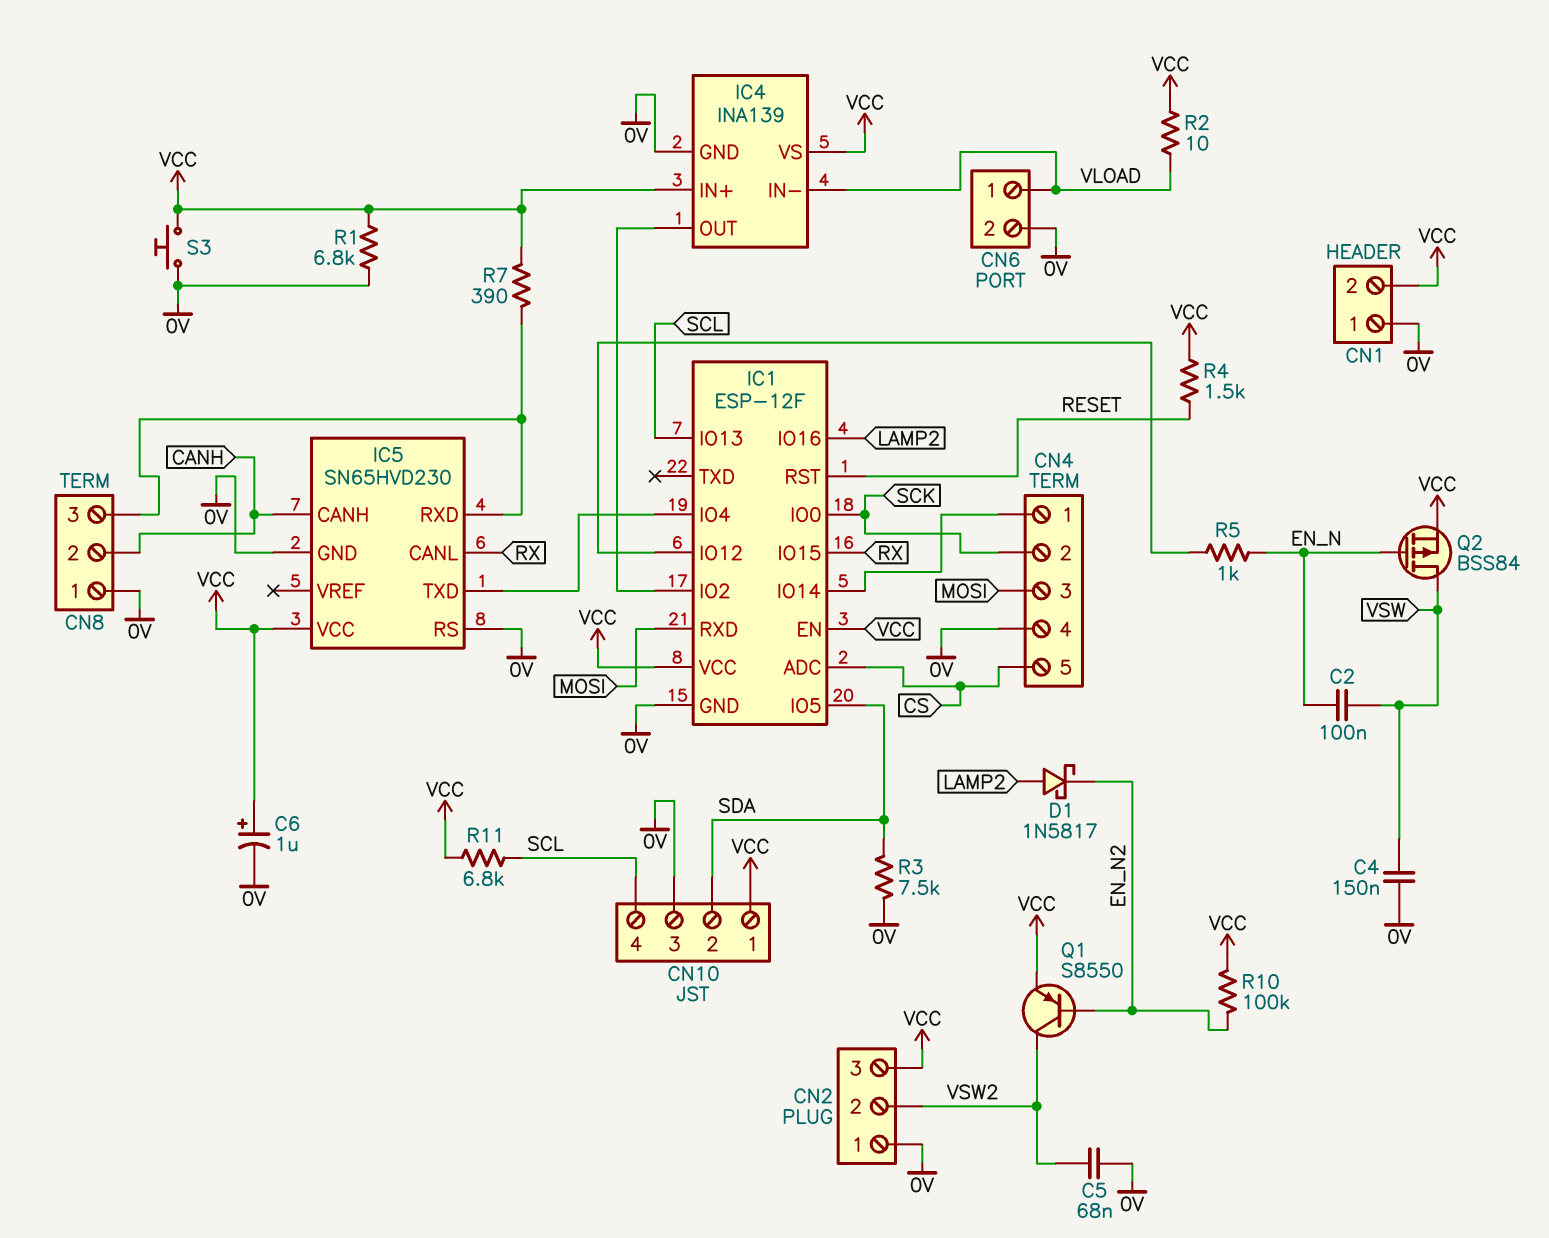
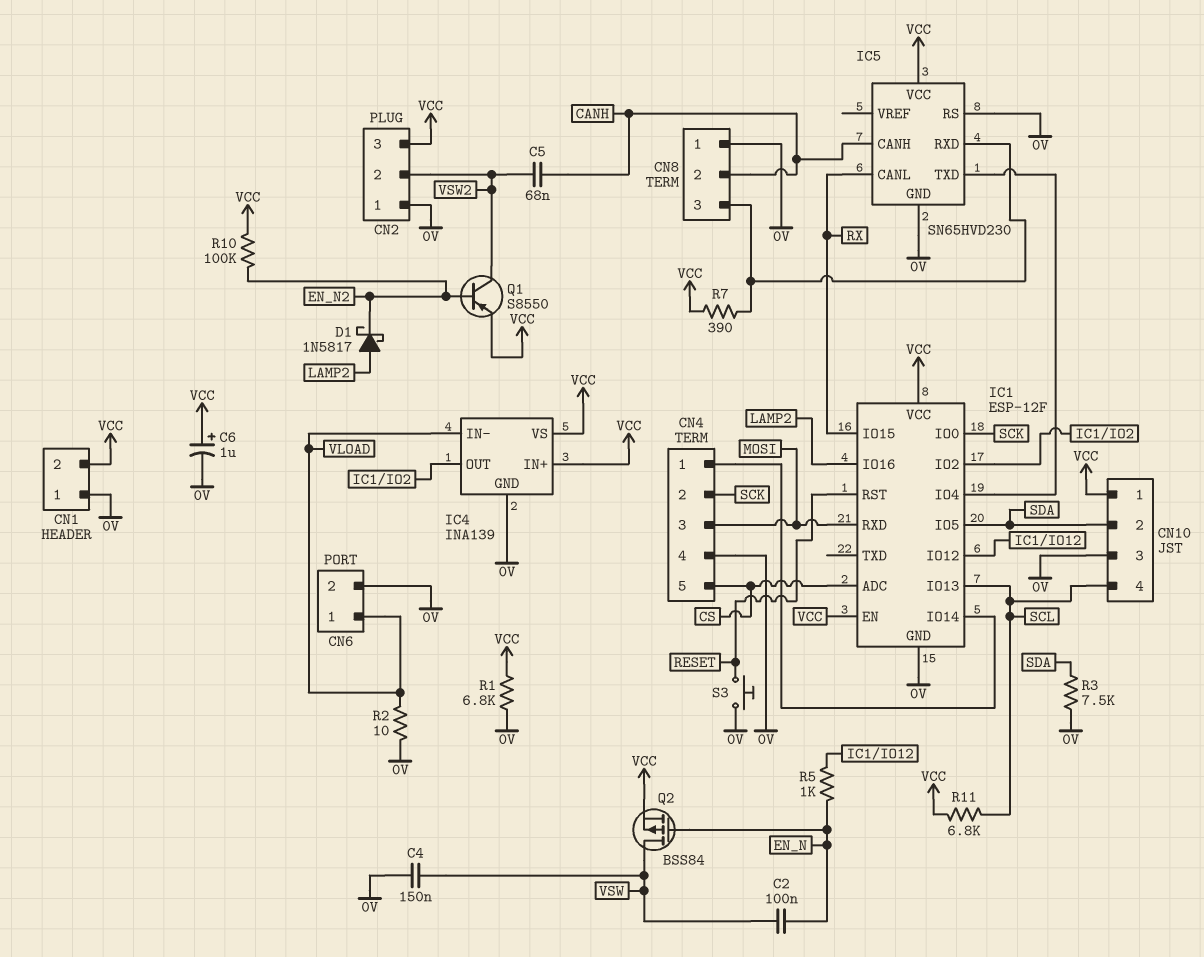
C5: 68nF (0V, VSW2) -> 68nF (CANH, VSW2)
R2: 10 (VCC, VLOAD) -> 10 (0V, VLOAD)
R4: 1.5k (RESET, VCC) -> none
S3: button (0V, VCC) -> button (0V, RESET)

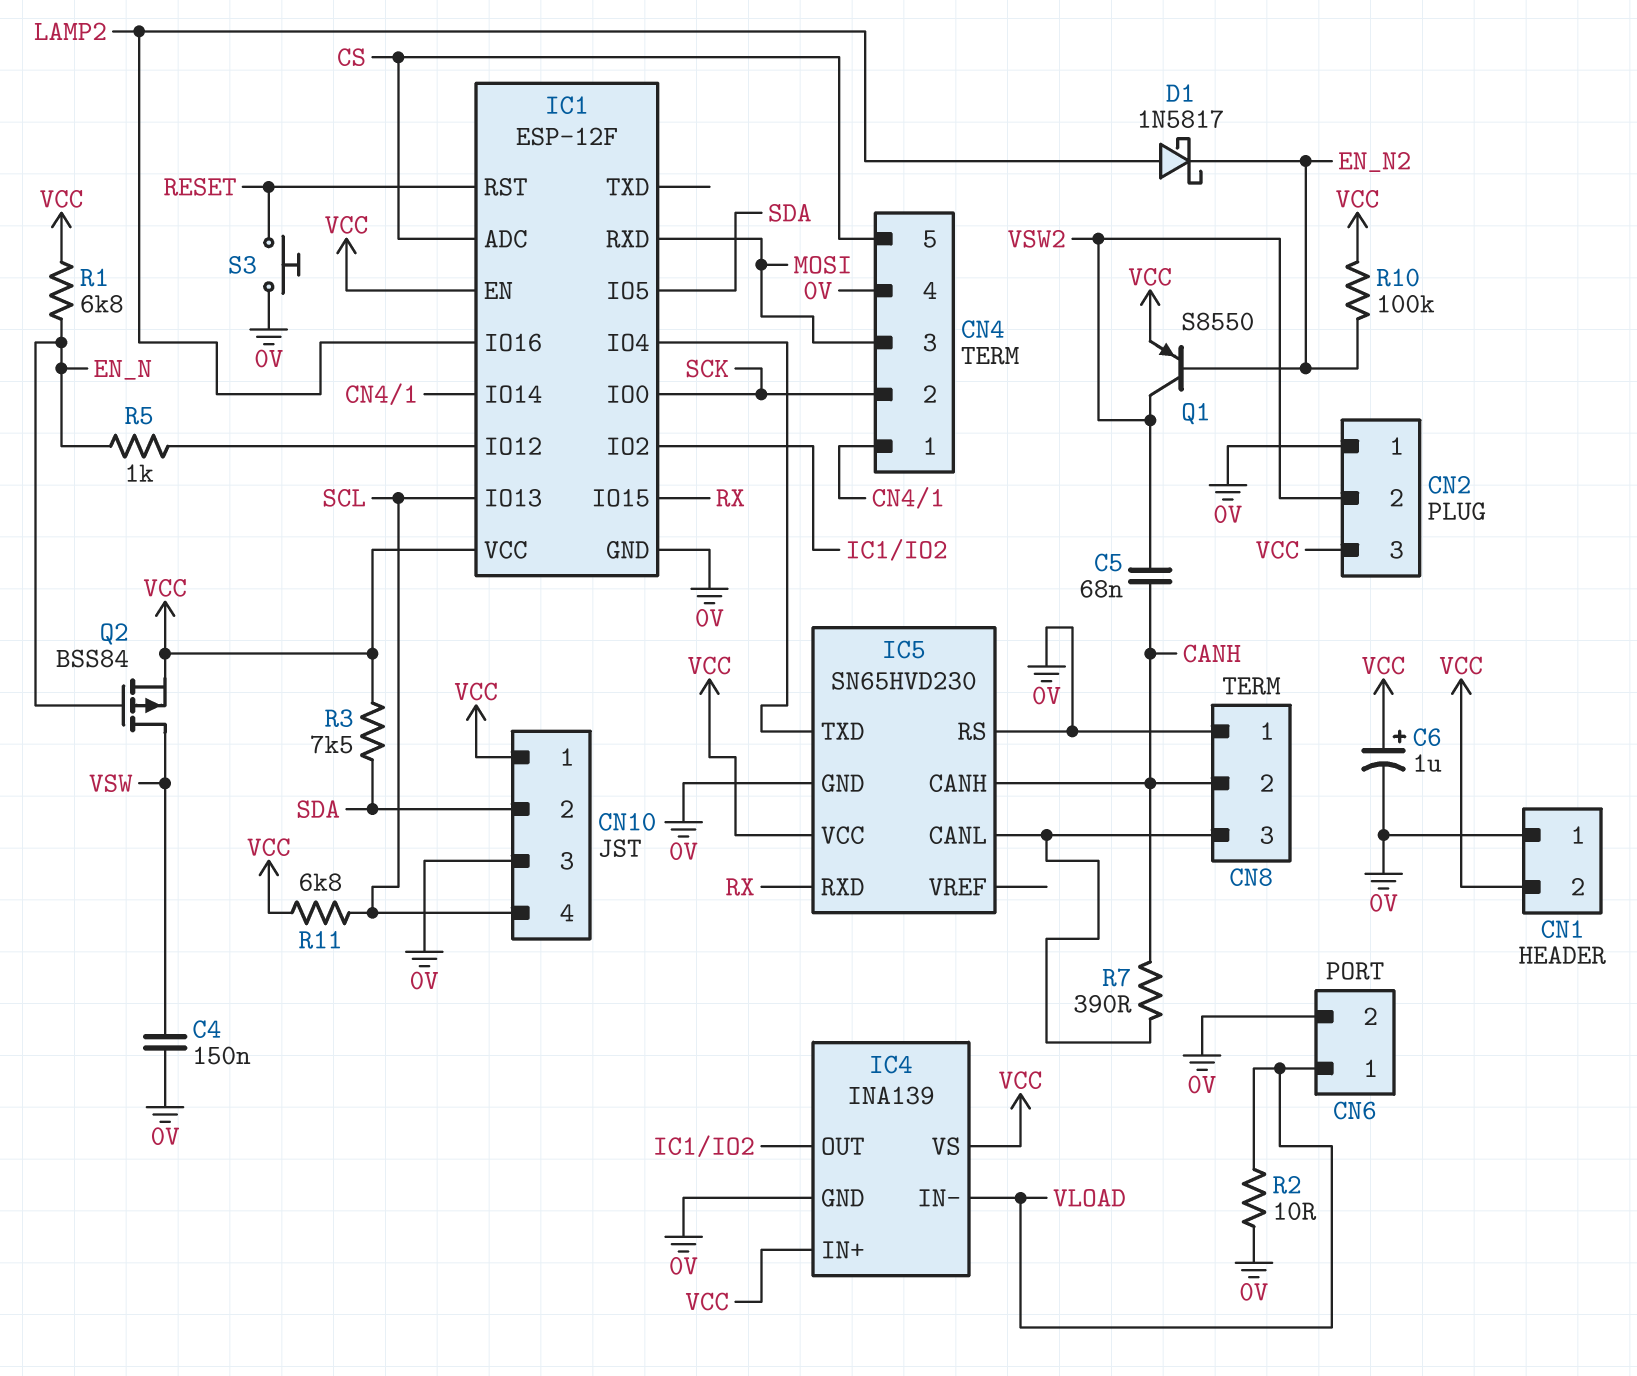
C2: 100nF (EN_N, VSW) -> none
IC5 pin CANL: RX -> CN8/3
IC5 pin RXD: CN8/3 -> RX
R1: 6.8k (0V, VCC) -> 6.8k (EN_N, VCC)
R3: 7.5k (0V, SDA) -> 7.5k (SDA, VCC)
R7: 390 (CN8/3, VCC) -> 390 (CANH, CN8/3)

